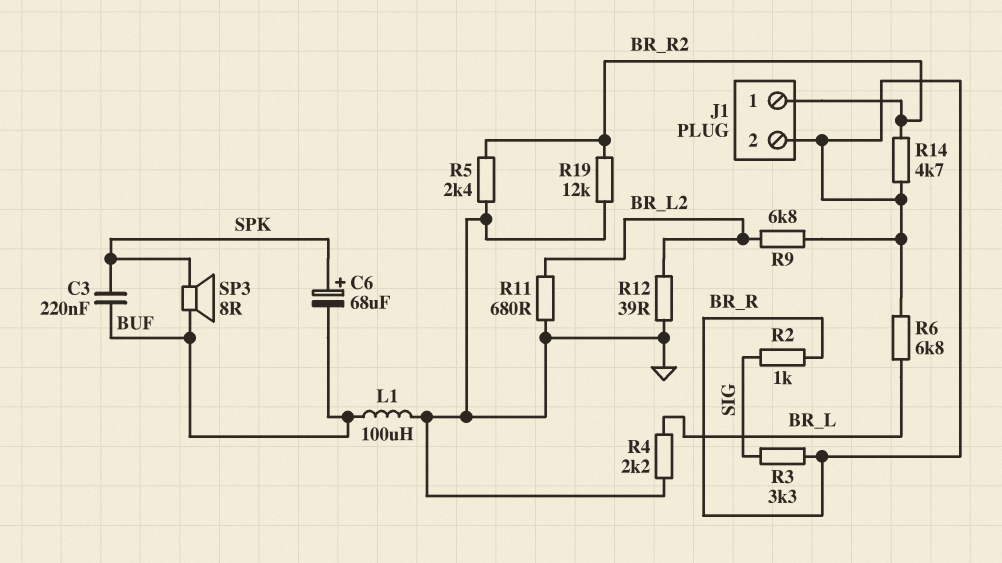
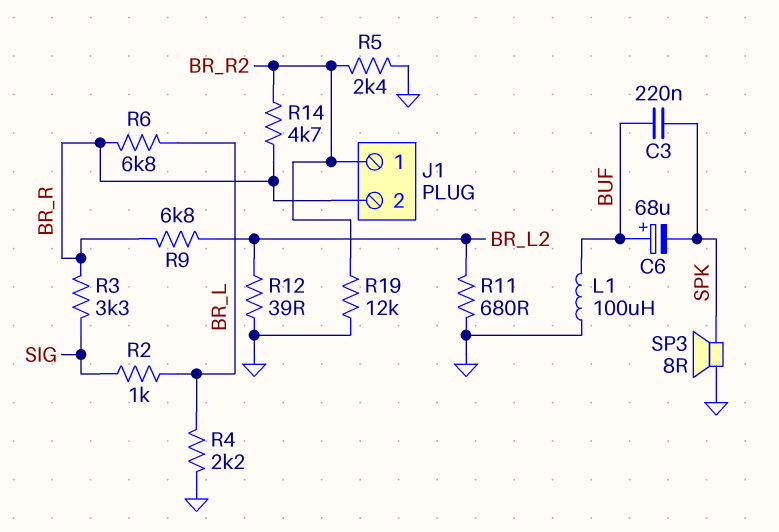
C6: 68uF (plus SPK, minus BUF) -> 68uF (plus BUF, minus SPK)
R2: 1k (BR_R, SIG) -> 1k (BR_L, SIG)
SP3: speaker 8R (BUF, SPK) -> speaker 8R (GND, SPK)

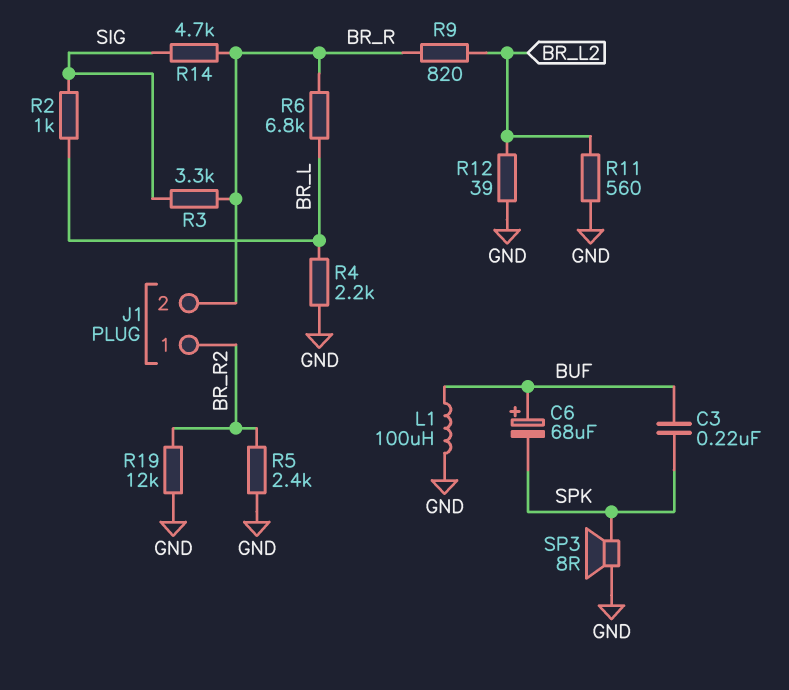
R9: 6.8k (BR_L2, BR_R) -> 820 (BR_L2, BR_R)
R11: 680 (BR_L2, GND) -> 560 (BR_L2, GND)
R14: 4.7k (BR_R, BR_R2) -> 4.7k (BR_R, SIG)

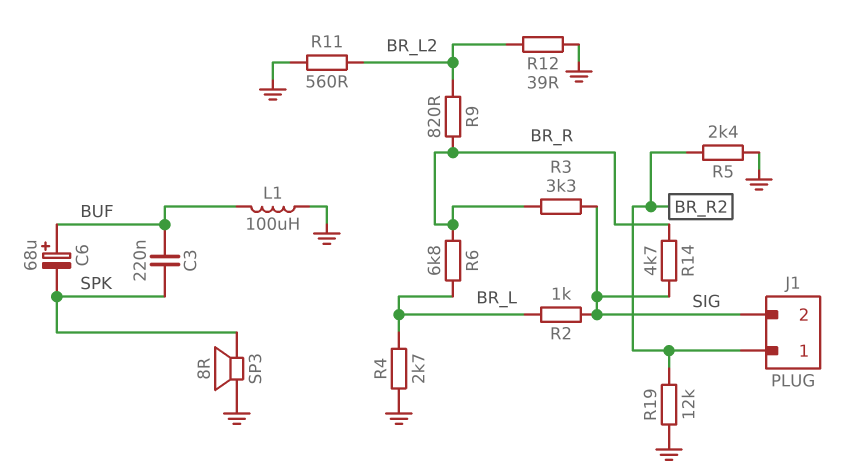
J1 pin 2: BR_R -> SIG
R4: 2.2k (BR_L, GND) -> 2.7k (BR_L, GND)

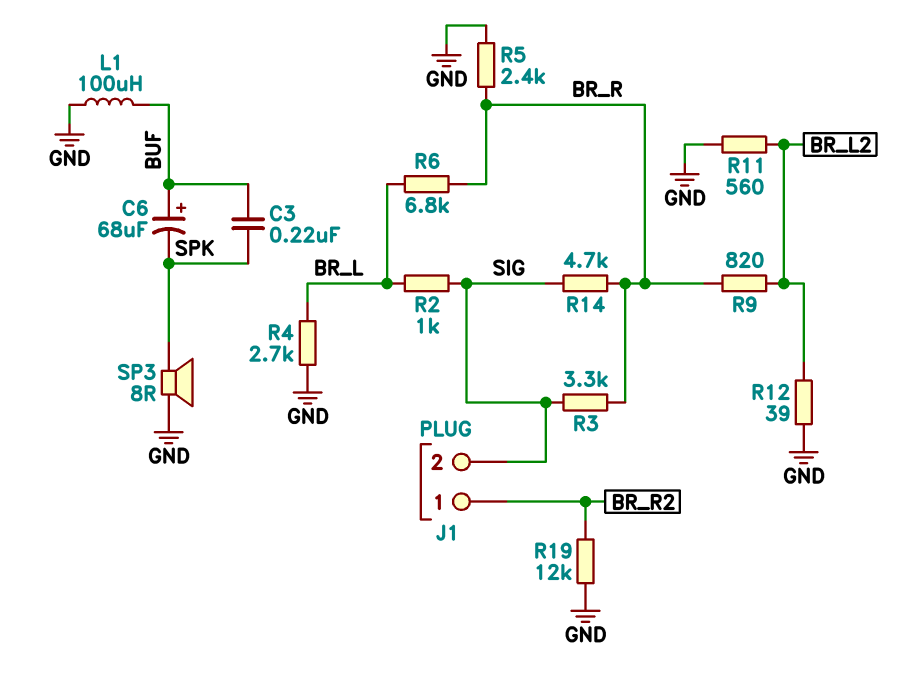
R5: 2.4k (BR_R2, GND) -> 2.4k (BR_R, GND)

